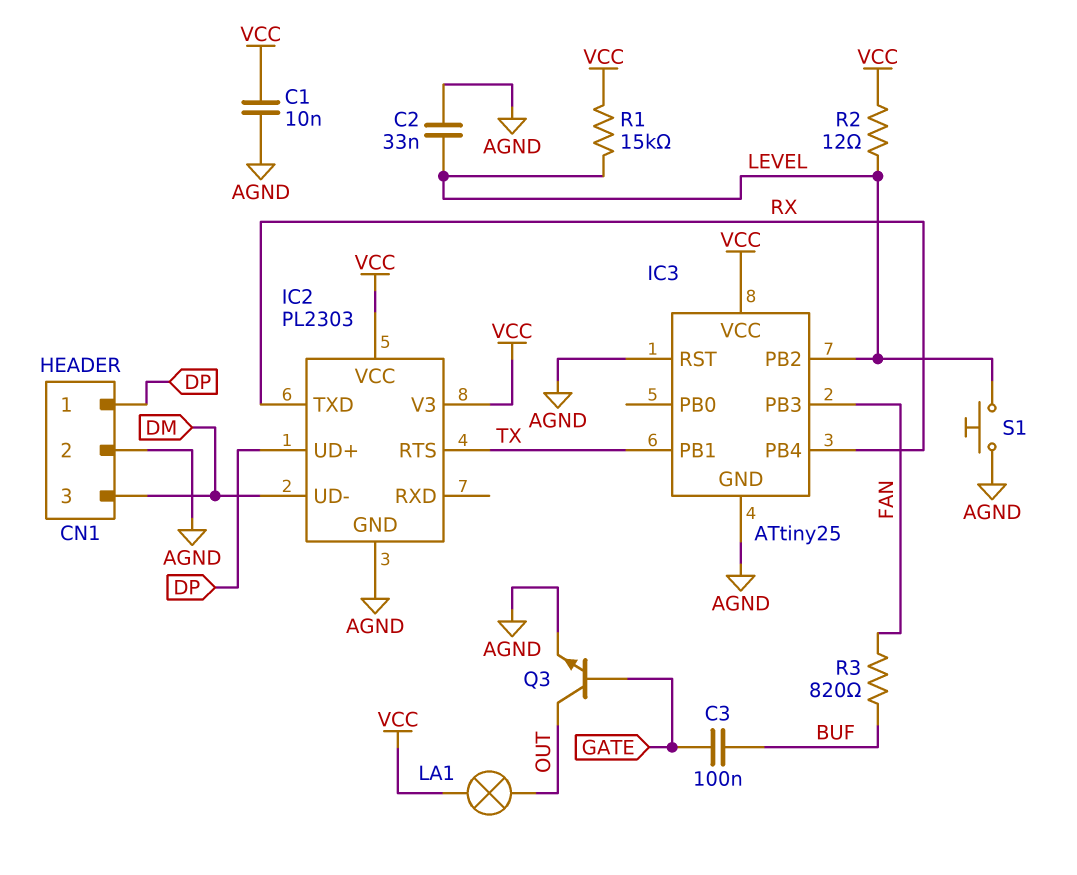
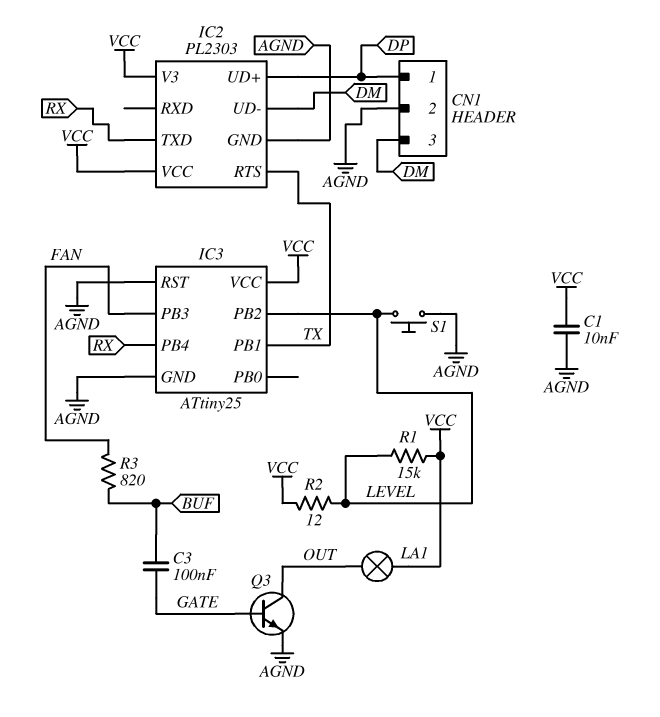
C2: 33nF (AGND, LEVEL) -> none

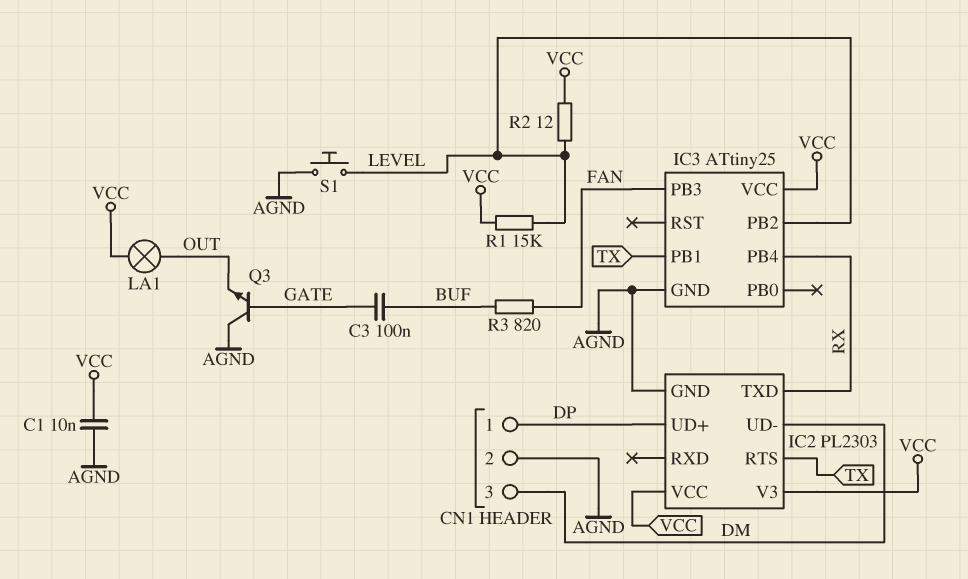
IC3 pin RST: AGND -> none
Q3: NPN (B GATE, C OUT, E AGND) -> NPN (B GATE, C AGND, E OUT)

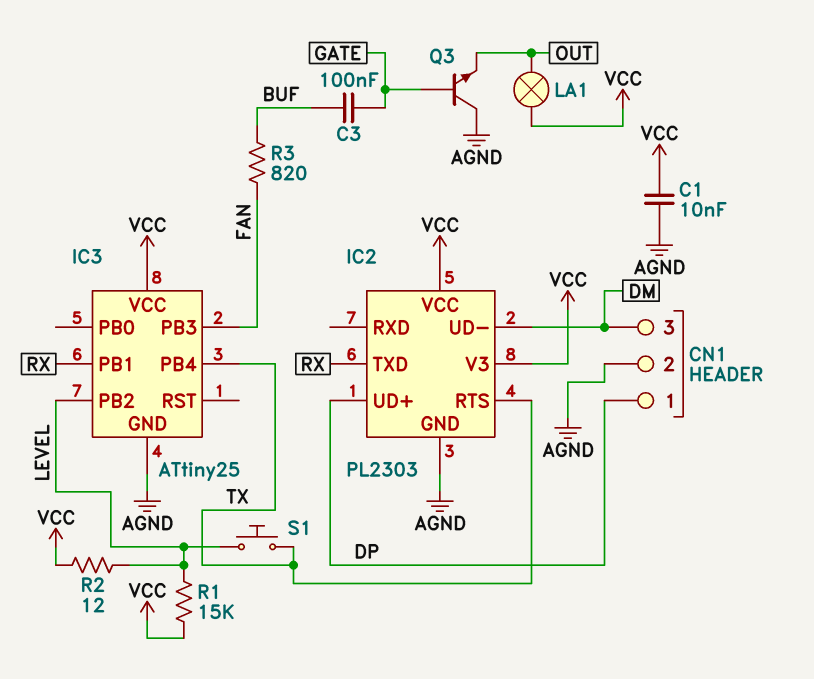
IC3 pin PB1: TX -> RX
IC3 pin PB4: RX -> TX
S1: button (AGND, LEVEL) -> button (LEVEL, TX)

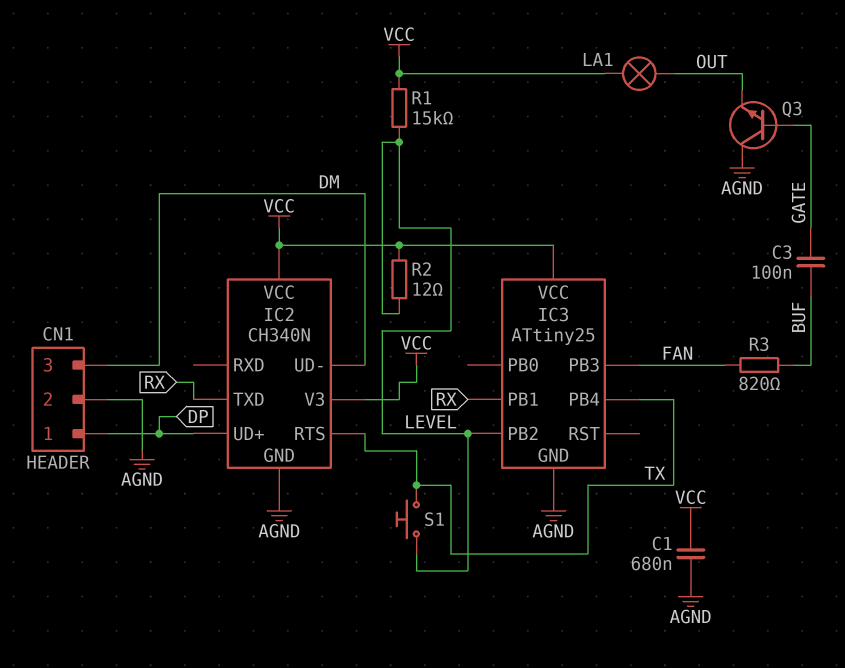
C1: 10nF (AGND, VCC) -> 680nF (AGND, VCC)
IC2: PL2303 -> CH340N

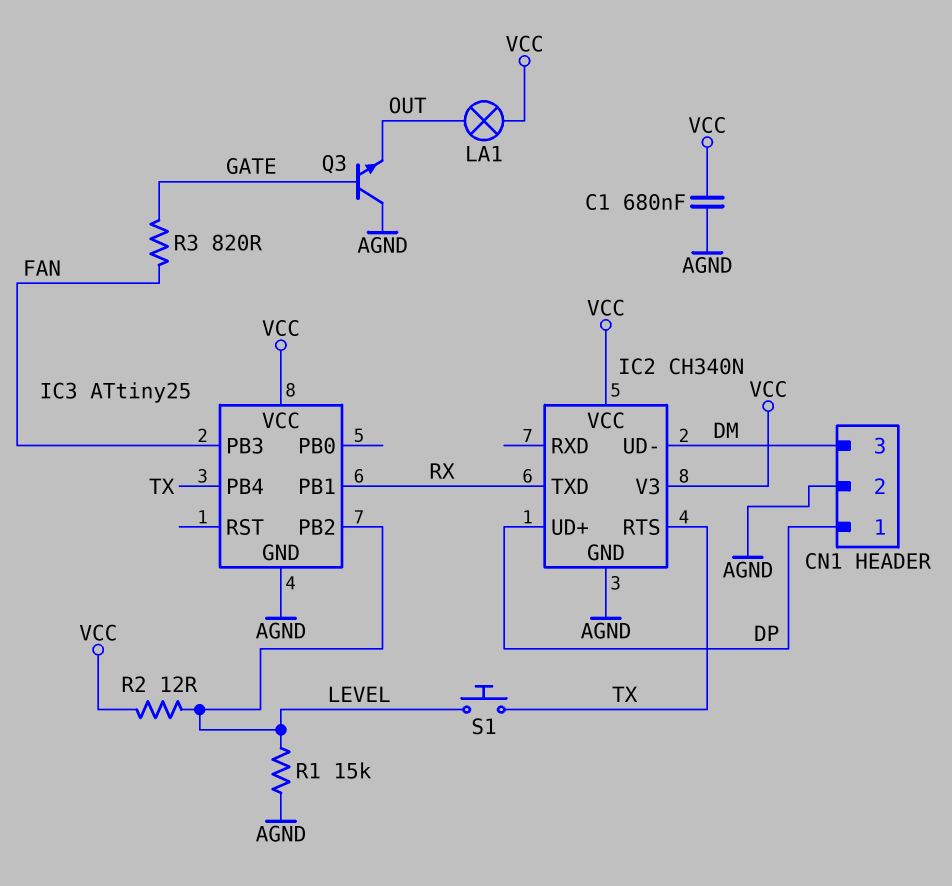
C3: 100nF (BUF, GATE) -> none
R1: 15k (LEVEL, VCC) -> 15k (AGND, LEVEL)
R3: 820 (BUF, FAN) -> 820 (FAN, GATE)

